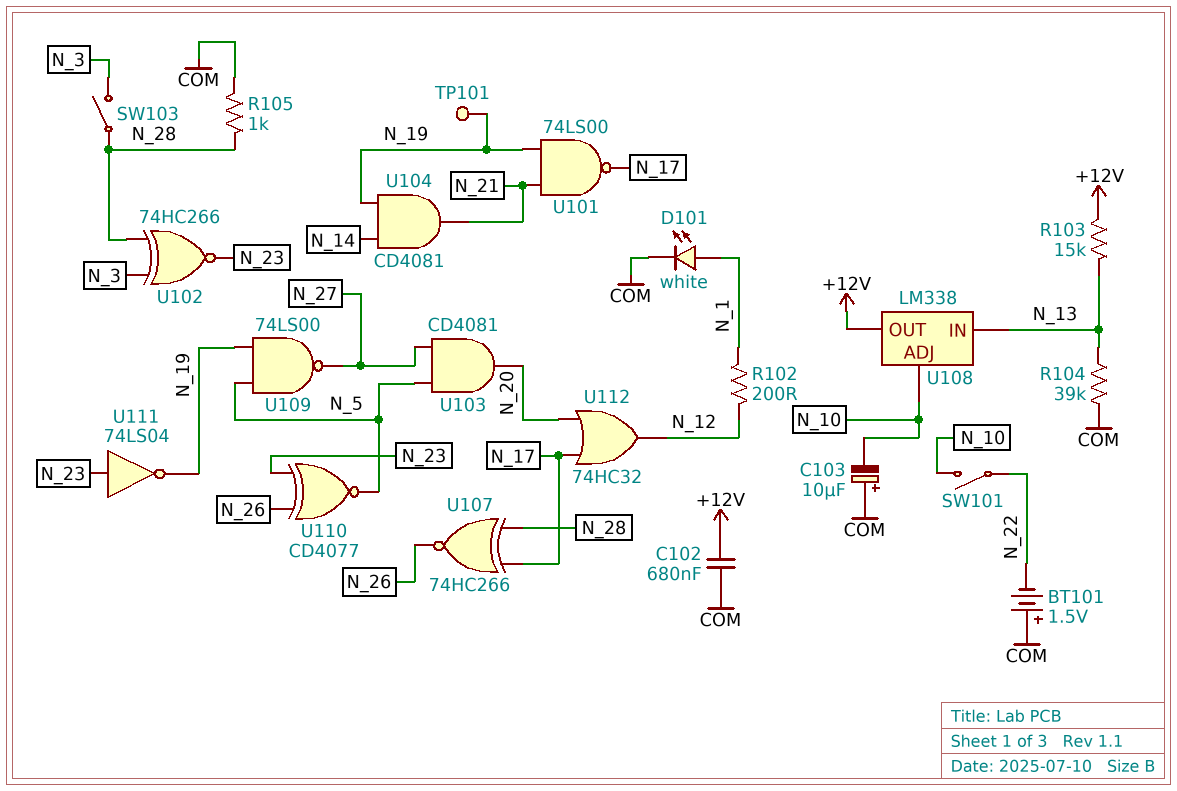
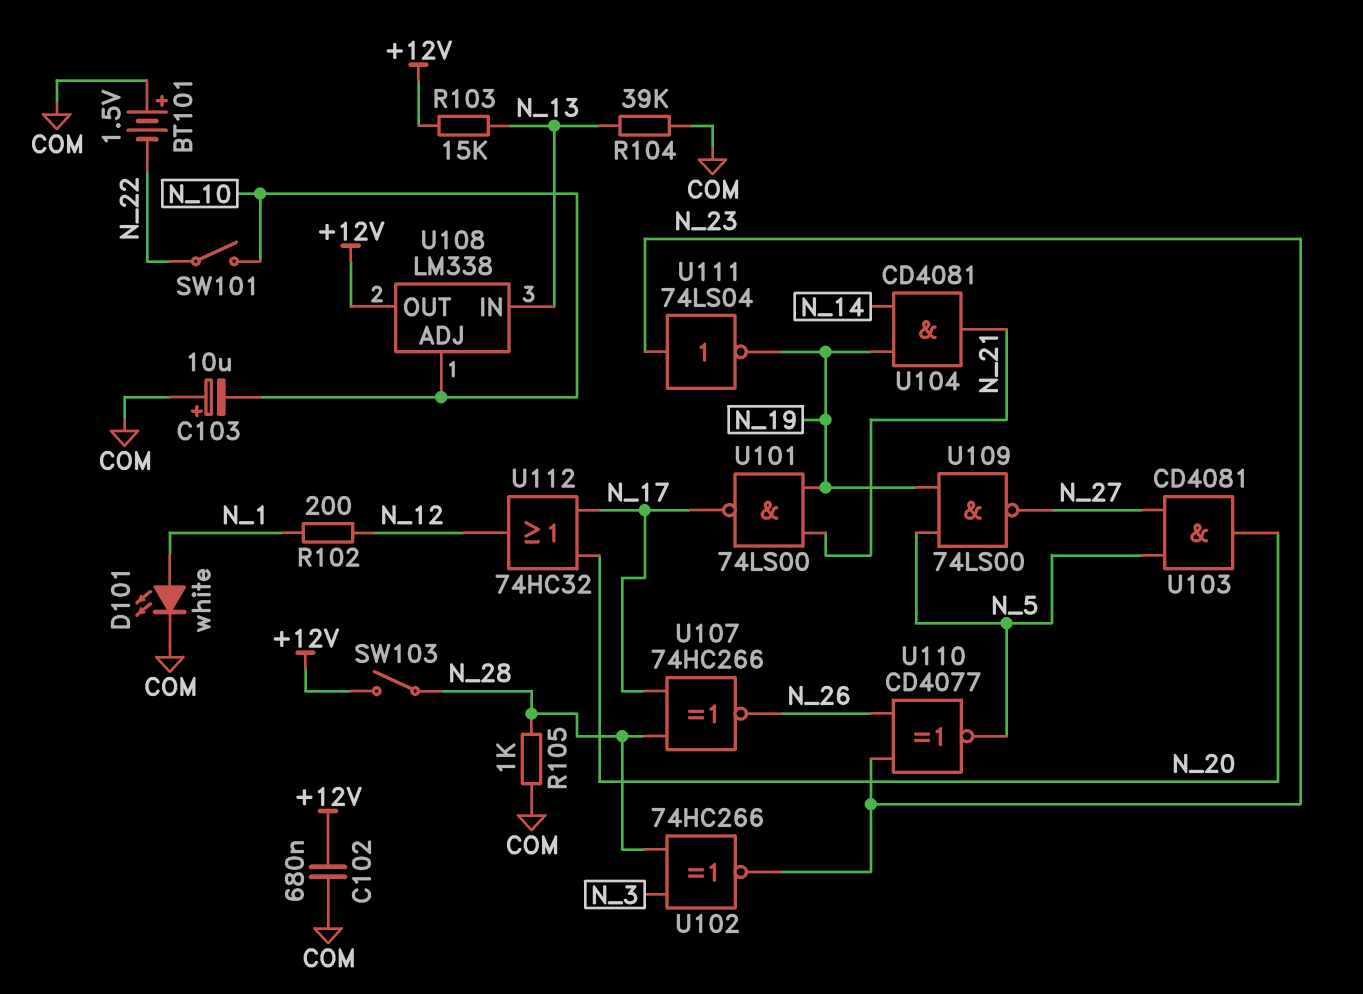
SW103: switch (N_3, N_28) -> switch (+12V, N_28)
TP101: test point (N_19) -> none

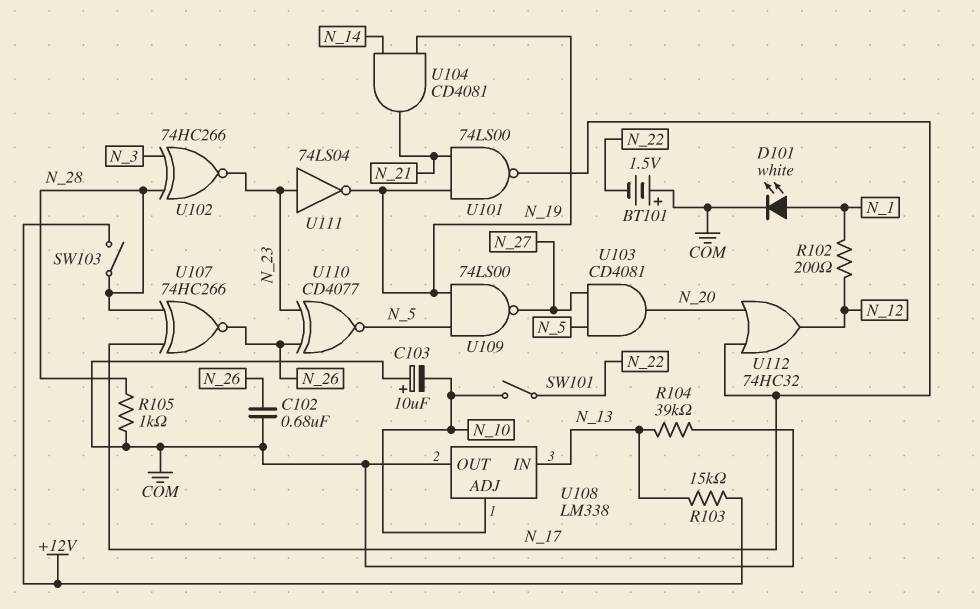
C102: 680nF (+12V, COM) -> 680nF (COM, N_26)
U108 pin OUT: +12V -> COM

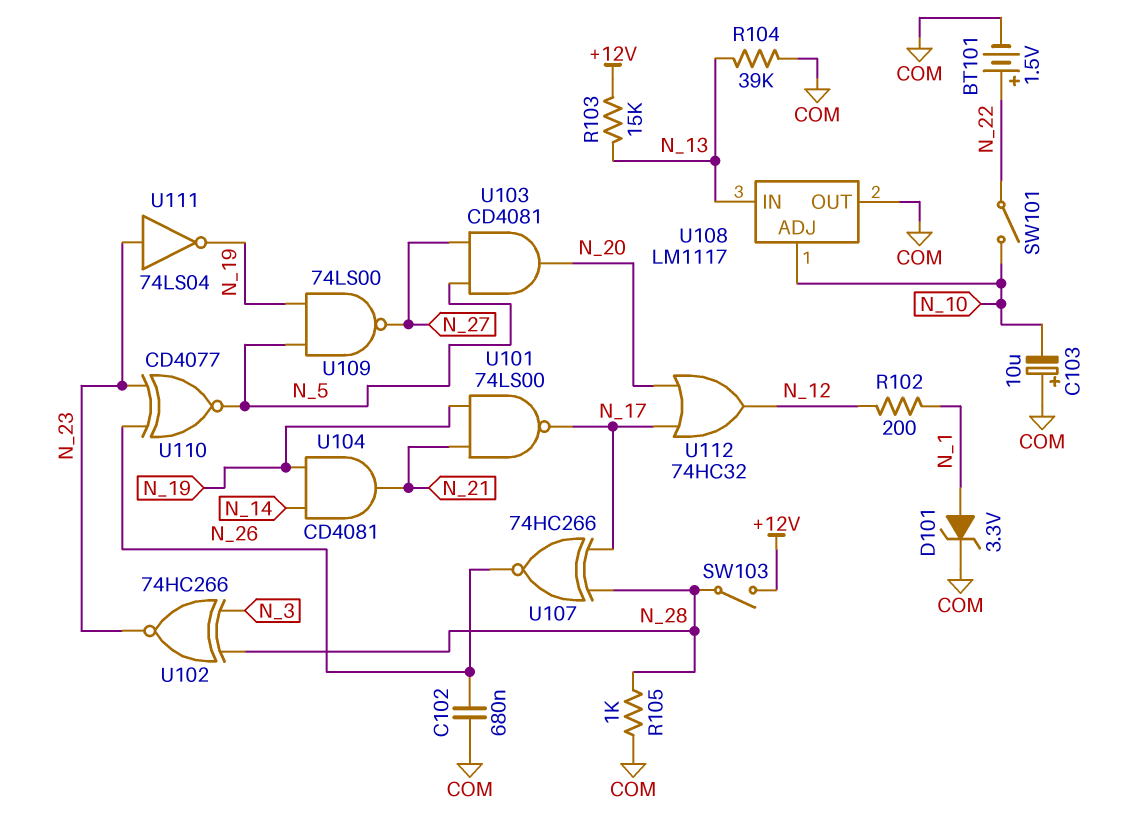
BT101: 1.5V (plus COM, minus N_22) -> 1.5V (plus N_22, minus COM)
D101: LED white (A N_1, K COM) -> zener 3.3V (A N_1, K COM)
U108: LM338 -> LM1117

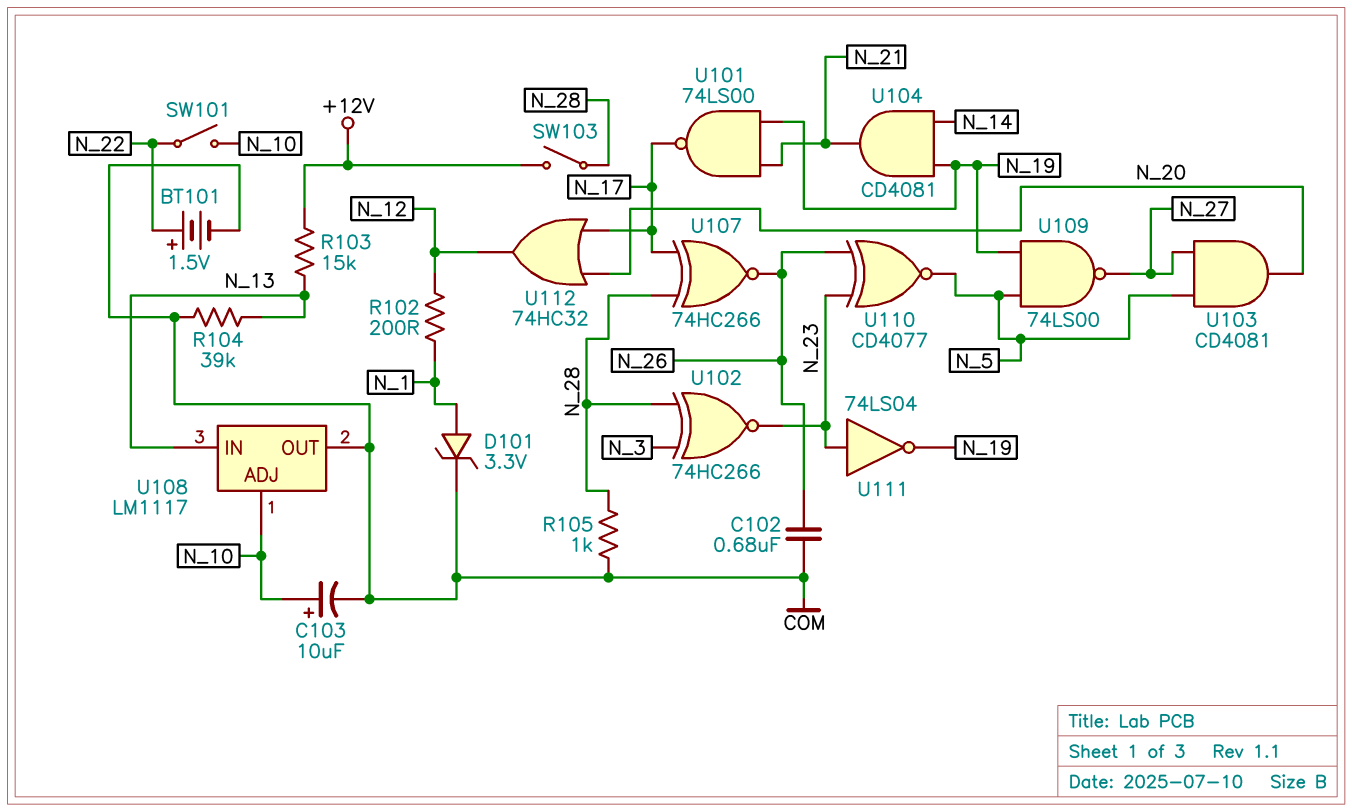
C103: 10uF (plus COM, minus N_10) -> 10uF (plus N_10, minus COM)

